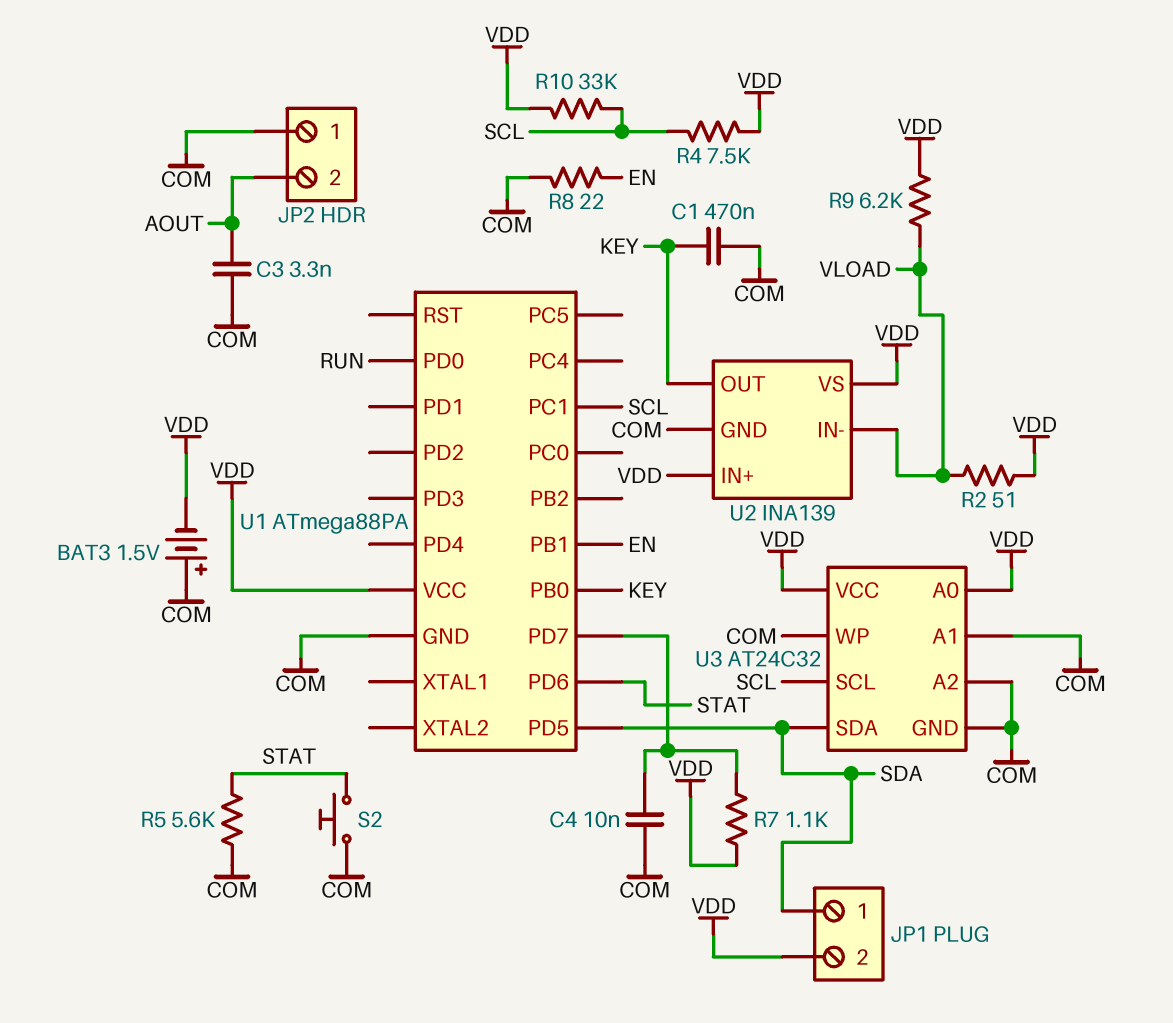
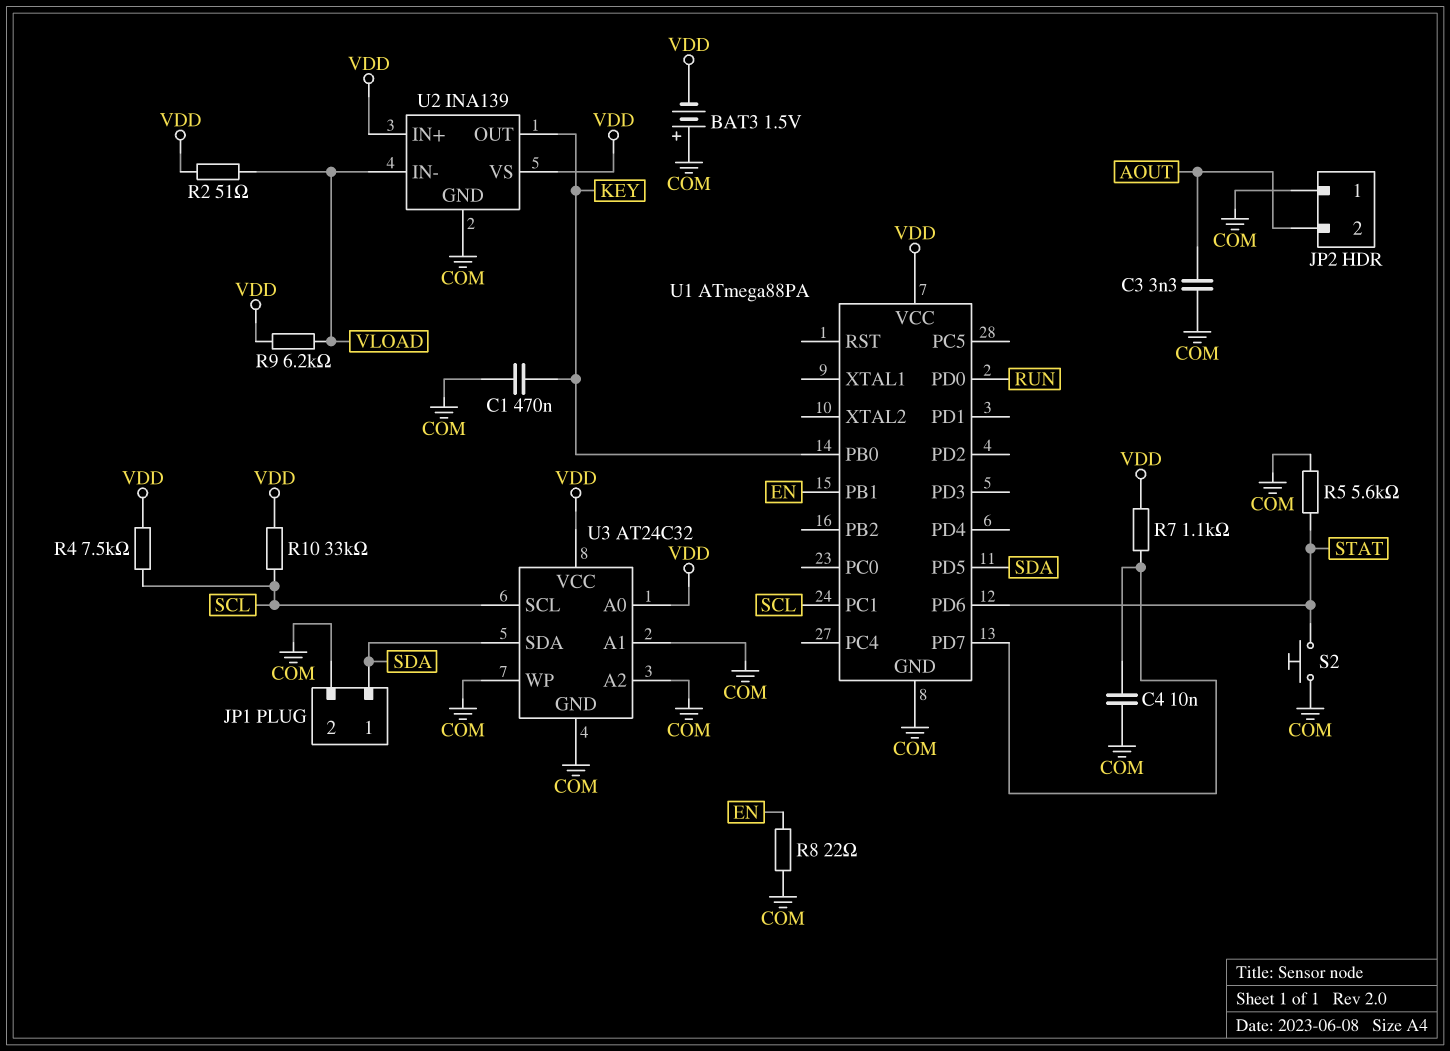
JP1 pin 2: VDD -> COM

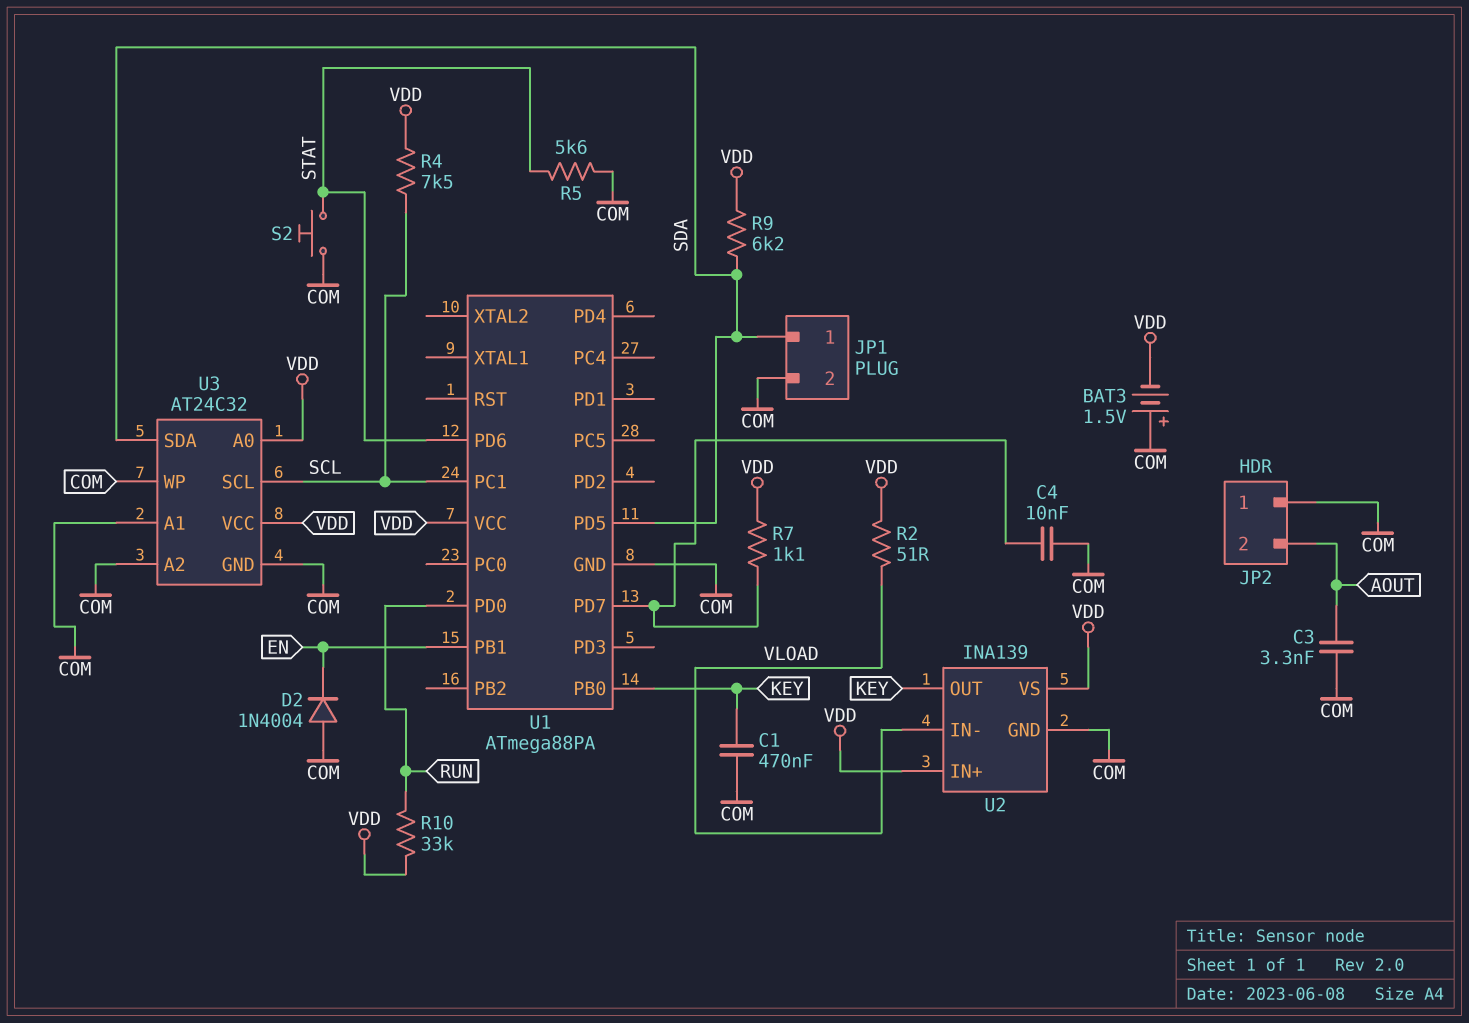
D2: none -> diode 1N4004 (A COM, K EN)
R8: 22 (COM, EN) -> none
R9: 6.2k (VDD, VLOAD) -> 6.2k (SDA, VDD)
R10: 33k (SCL, VDD) -> 33k (RUN, VDD)

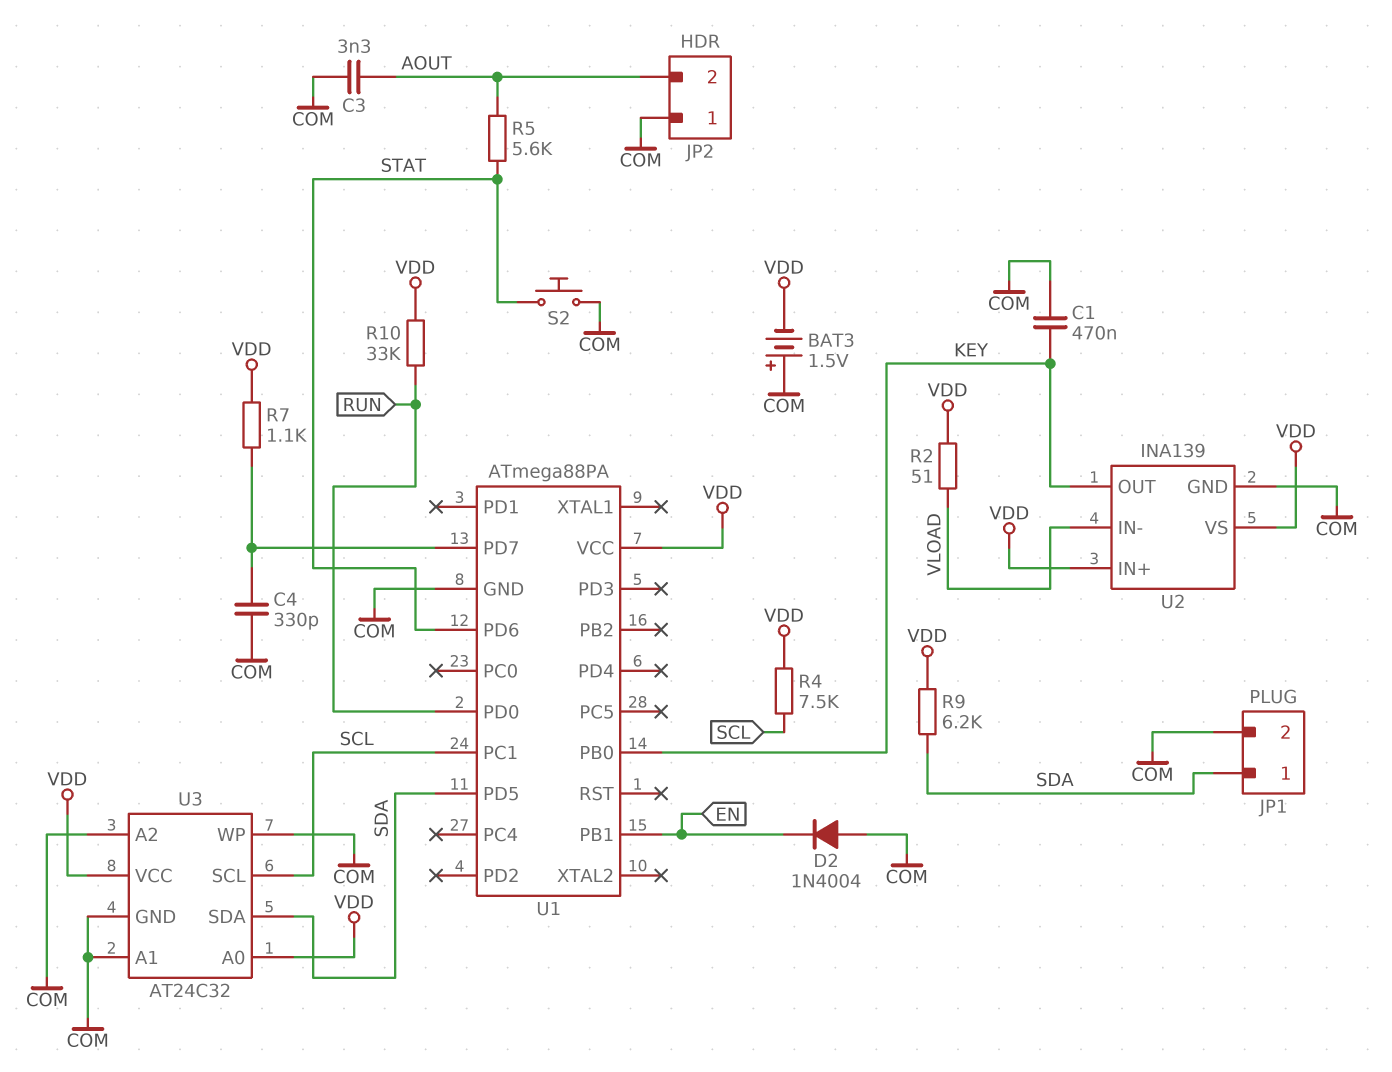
C4: 10nF (COM, U1/PD7) -> 330pF (COM, U1/PD7)
R5: 5.6k (COM, STAT) -> 5.6k (AOUT, STAT)

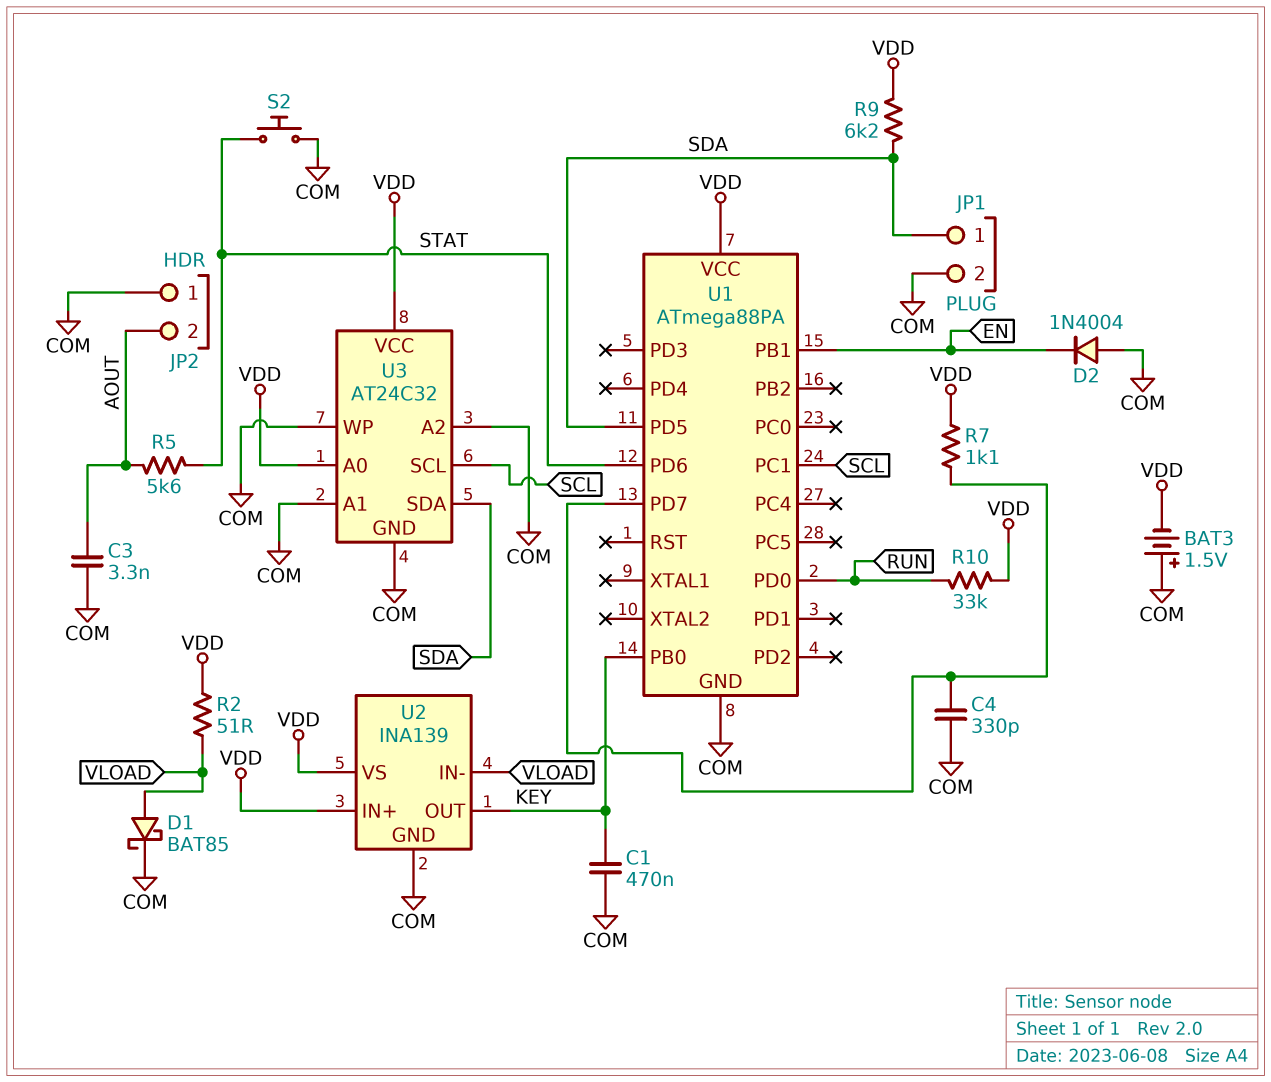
D1: none -> schottky BAT85 (A VLOAD, K COM)
R4: 7.5k (SCL, VDD) -> none

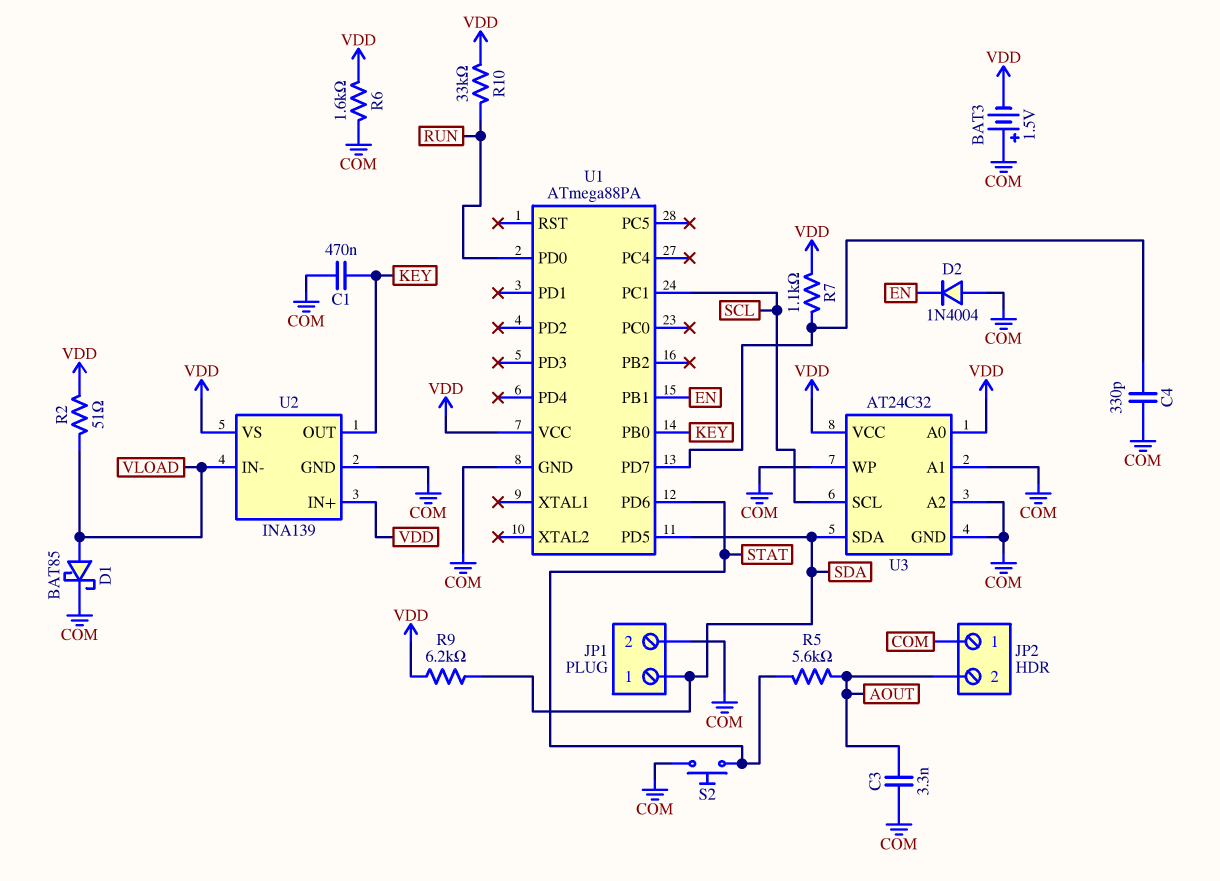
R6: none -> 1.6k (COM, VDD)

